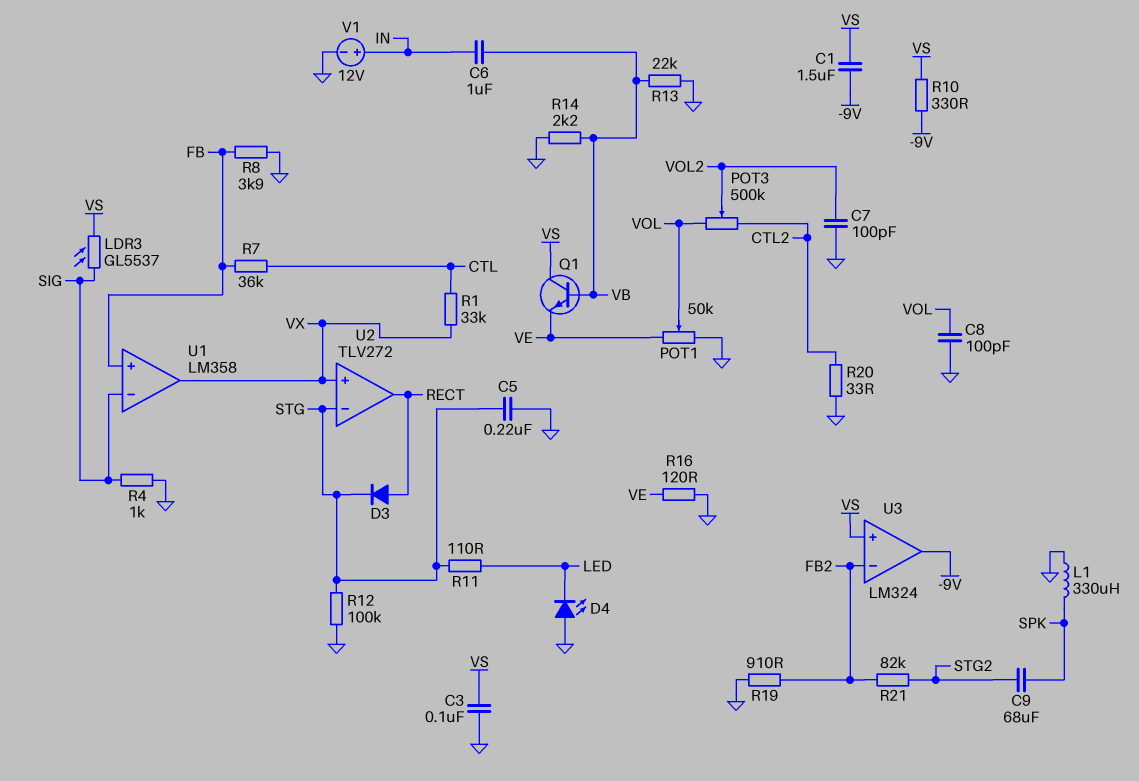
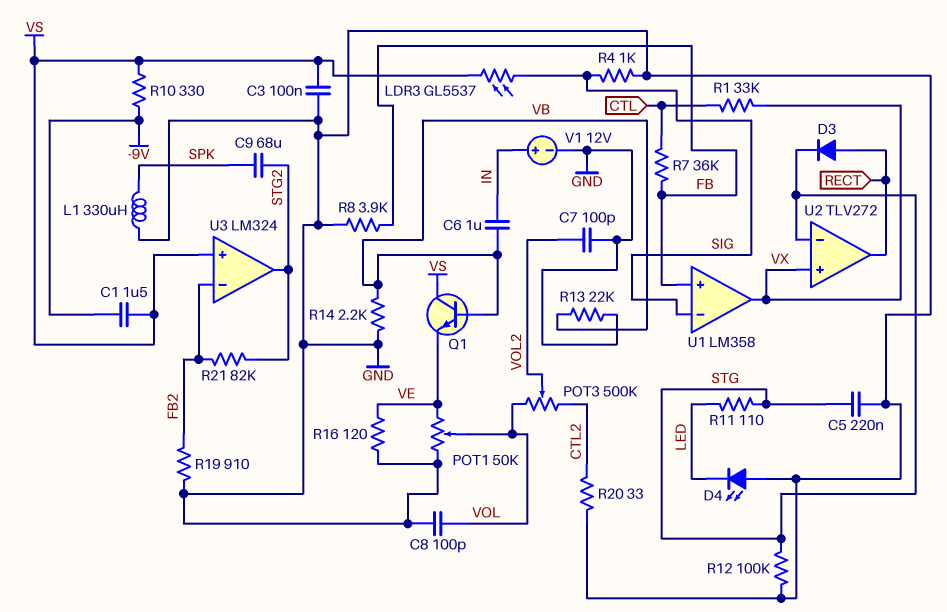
U3 pin out: -9V -> STG2

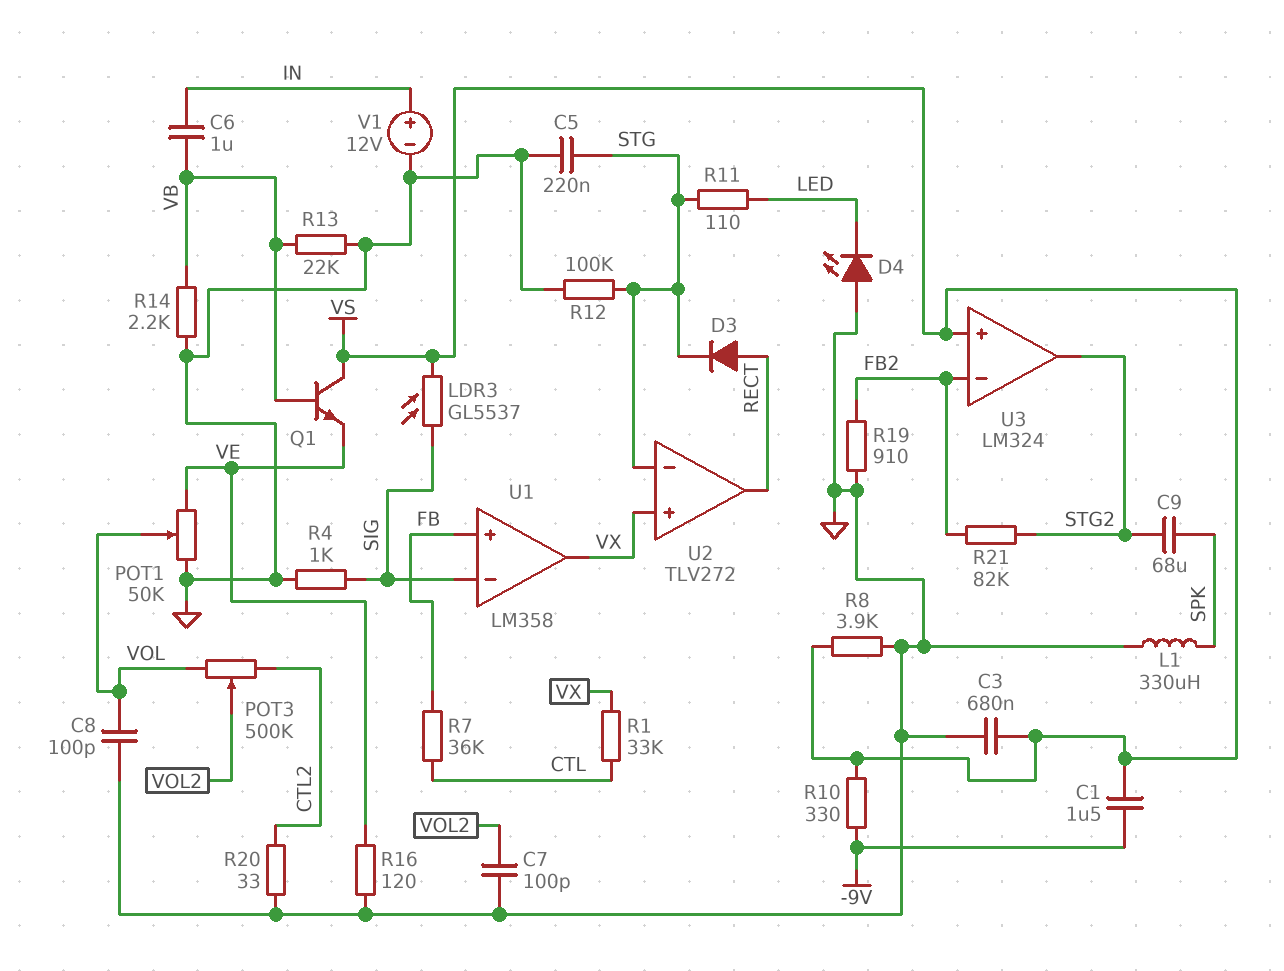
C3: 100nF (GND, VS) -> 680nF (GND, VS)
R8: 3.9k (FB, GND) -> 3.9k (GND, VS)

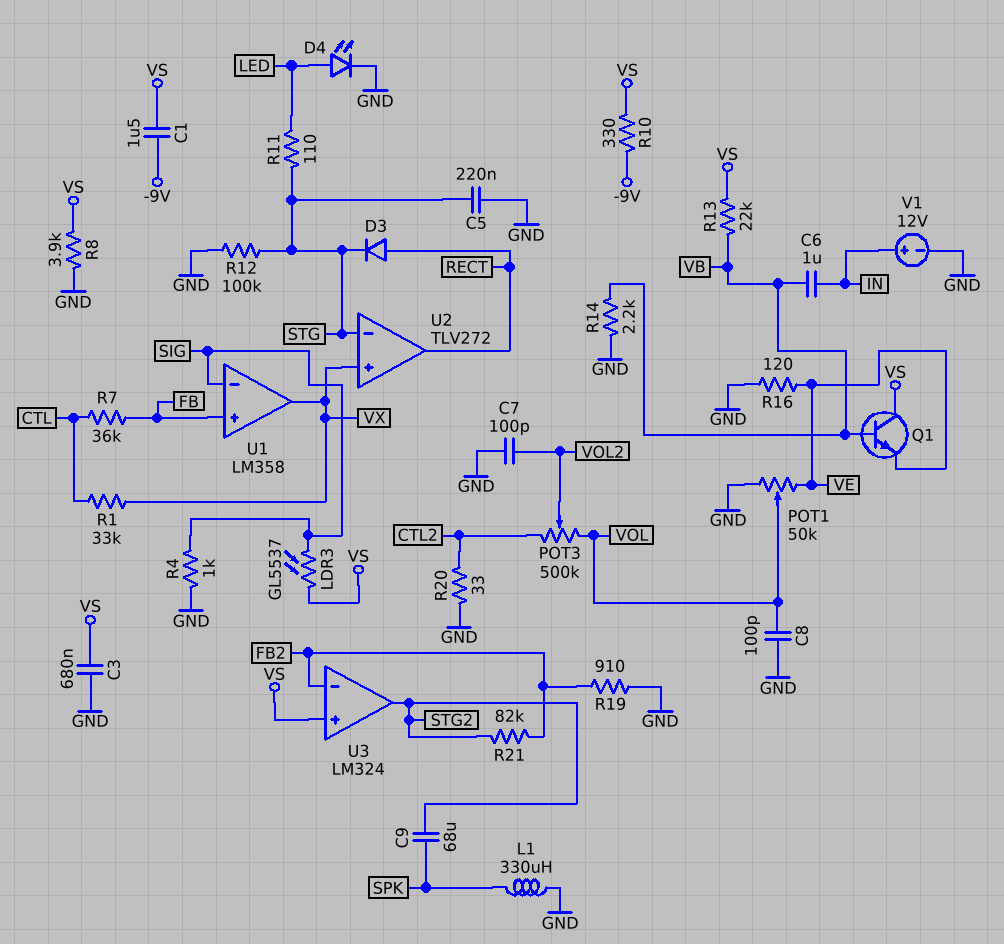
D4: LED (A GND, K LED) -> LED (A LED, K GND)
R13: 22k (GND, VB) -> 22k (VB, VS)

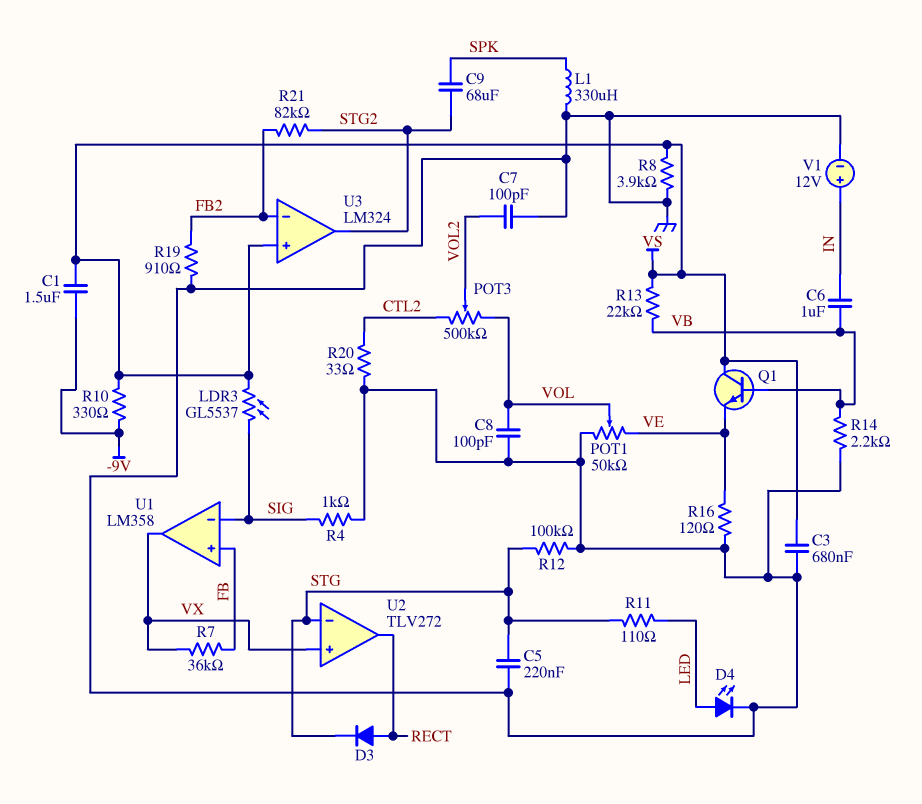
R1: 33k (CTL, VX) -> none
R7: 36k (CTL, FB) -> 36k (FB, VX)

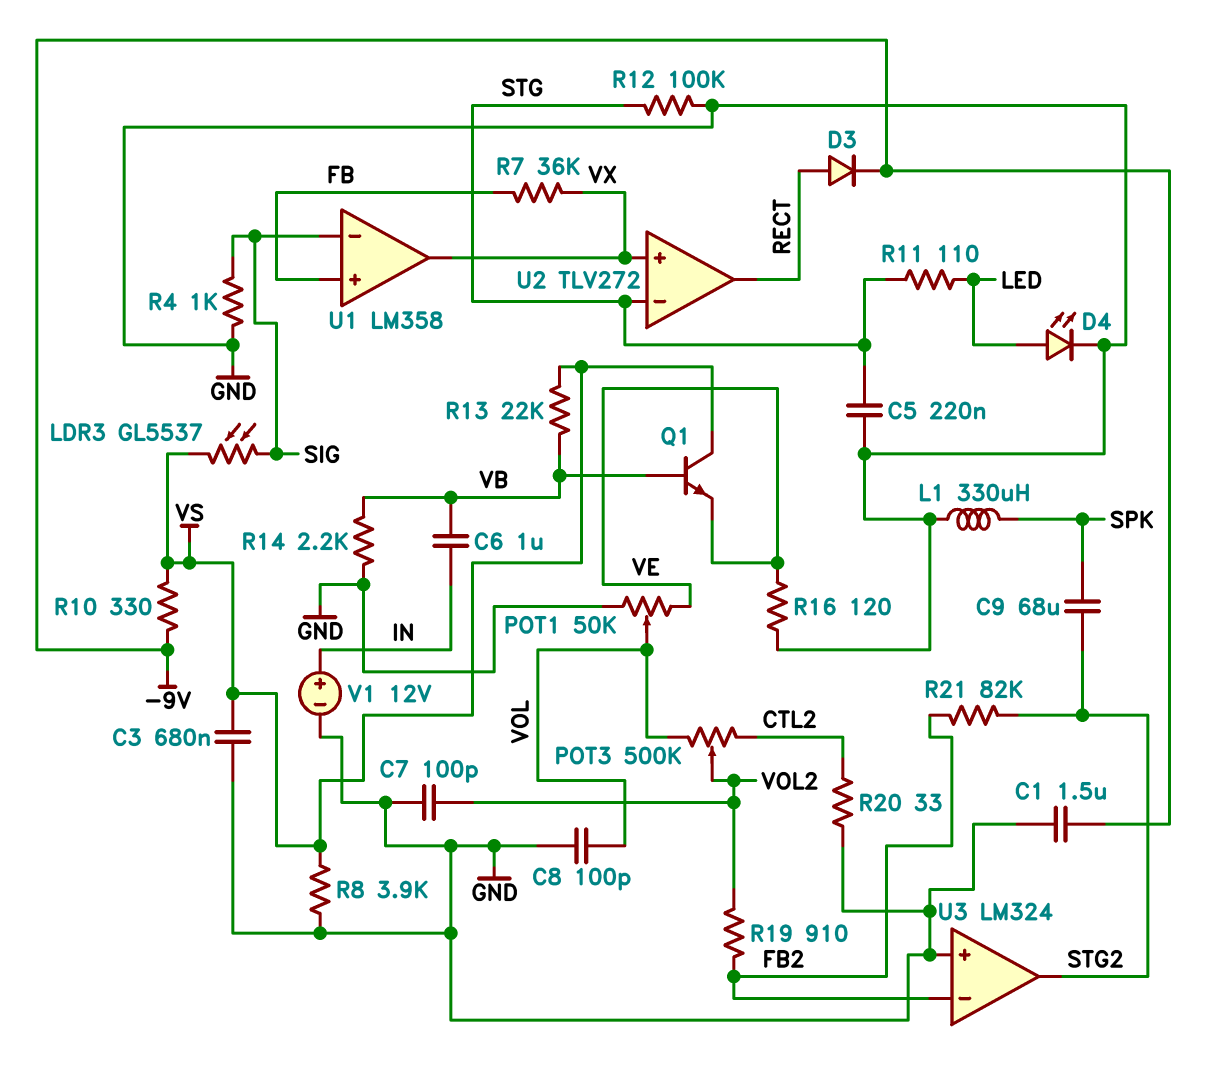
C1: 1.5uF (-9V, VS) -> 1.5uF (-9V, GND)
D3: diode (A RECT, K STG) -> diode (A RECT, K -9V)
R19: 910 (FB2, GND) -> 910 (FB2, VOL2)
U3 pin in+: VS -> GND

